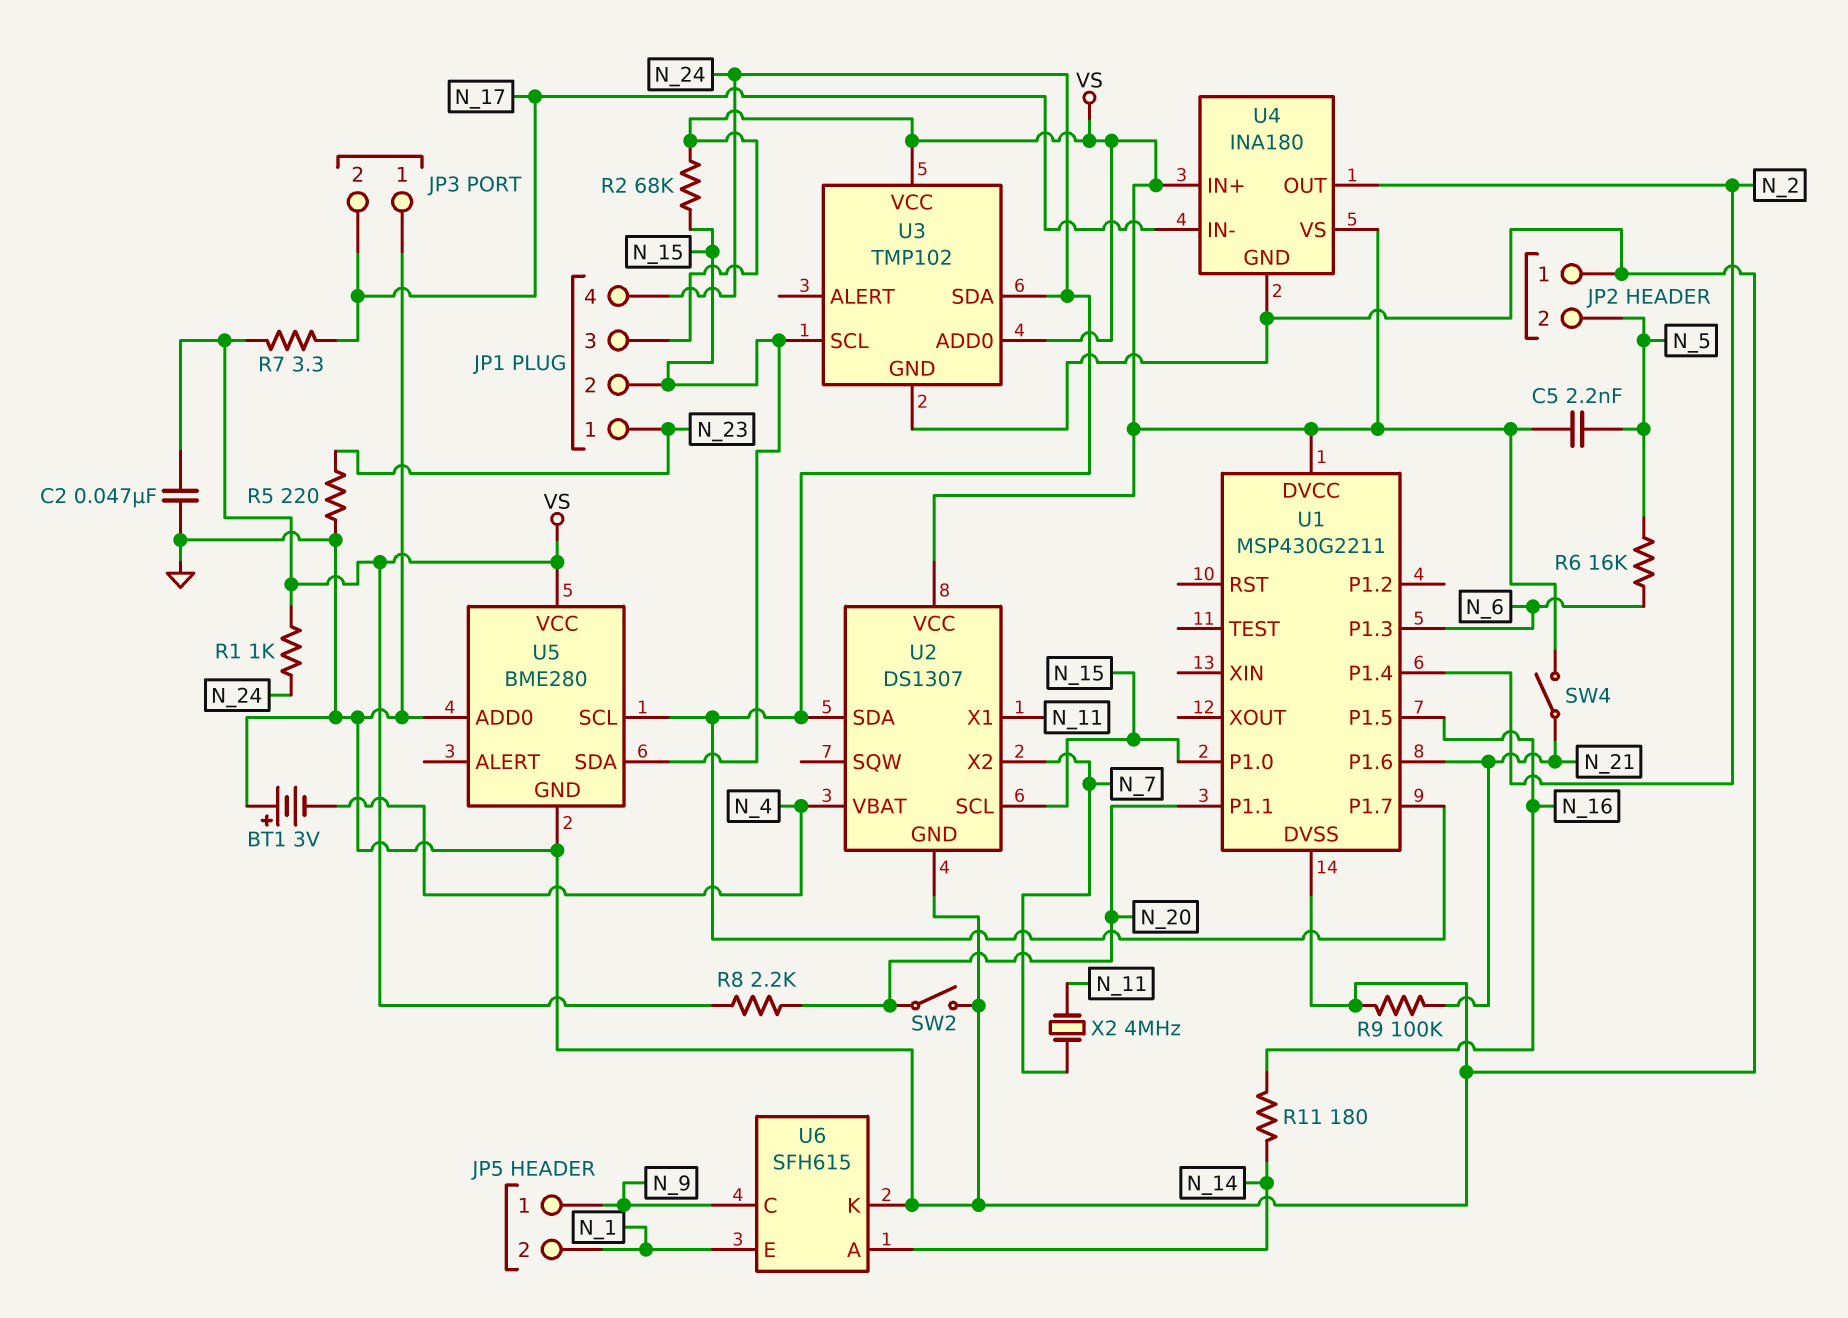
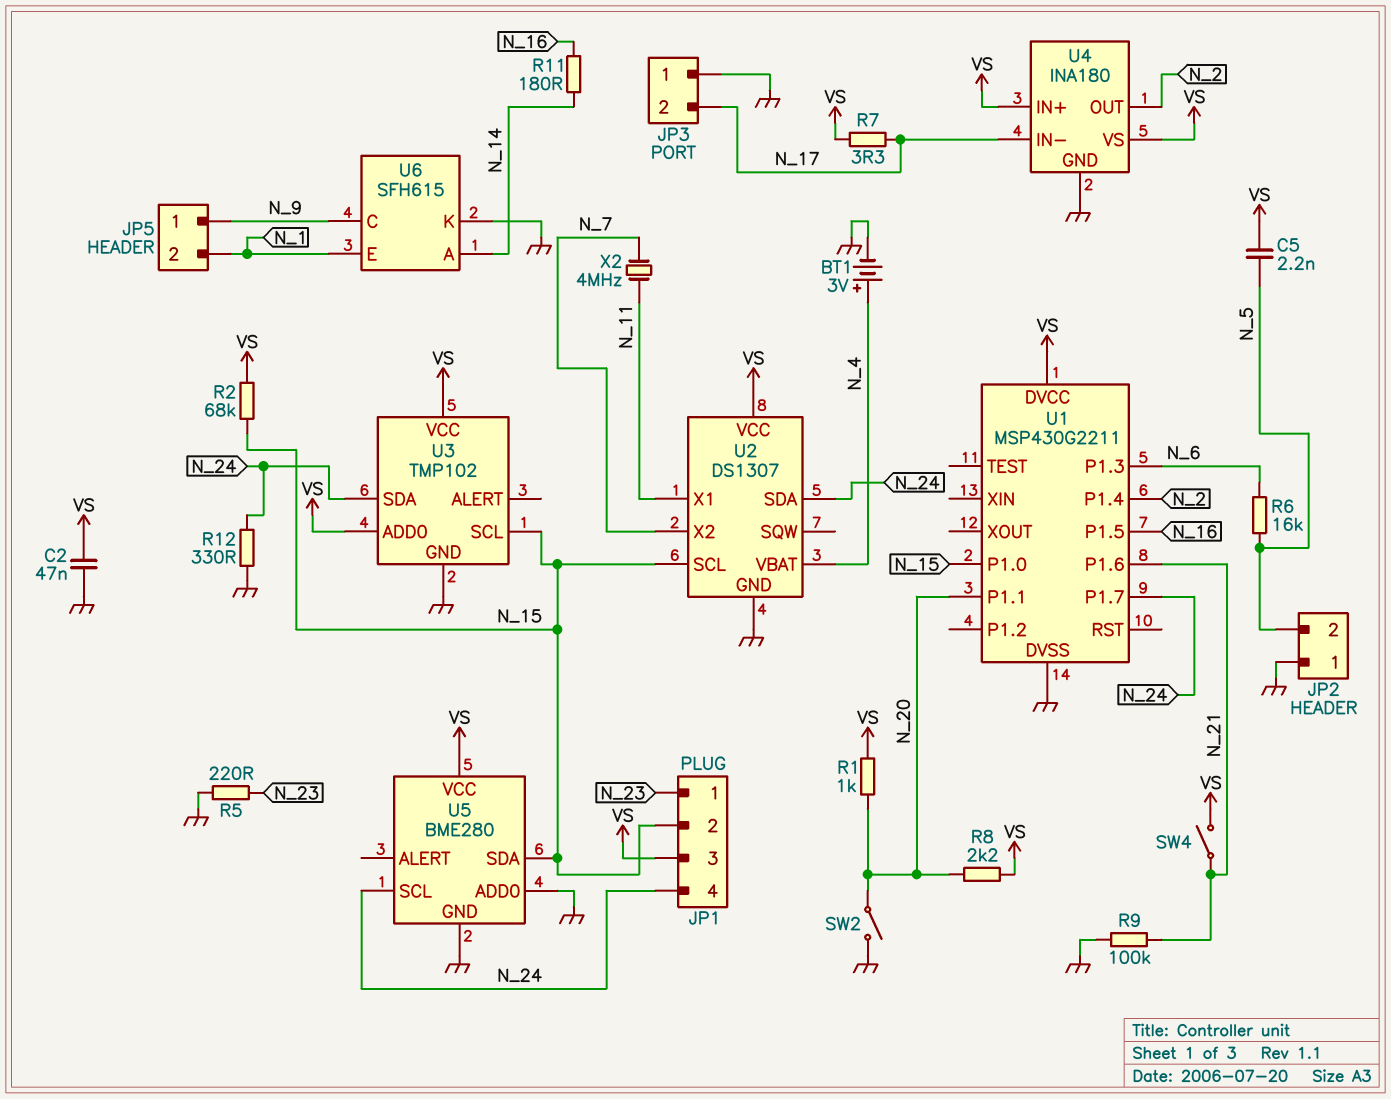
BT1: 3V (plus GND, minus N_4) -> 3V (plus N_4, minus GND)
R1: 1k (N_24, VS) -> 1k (N_20, VS)
R12: none -> 330 (GND, N_24)

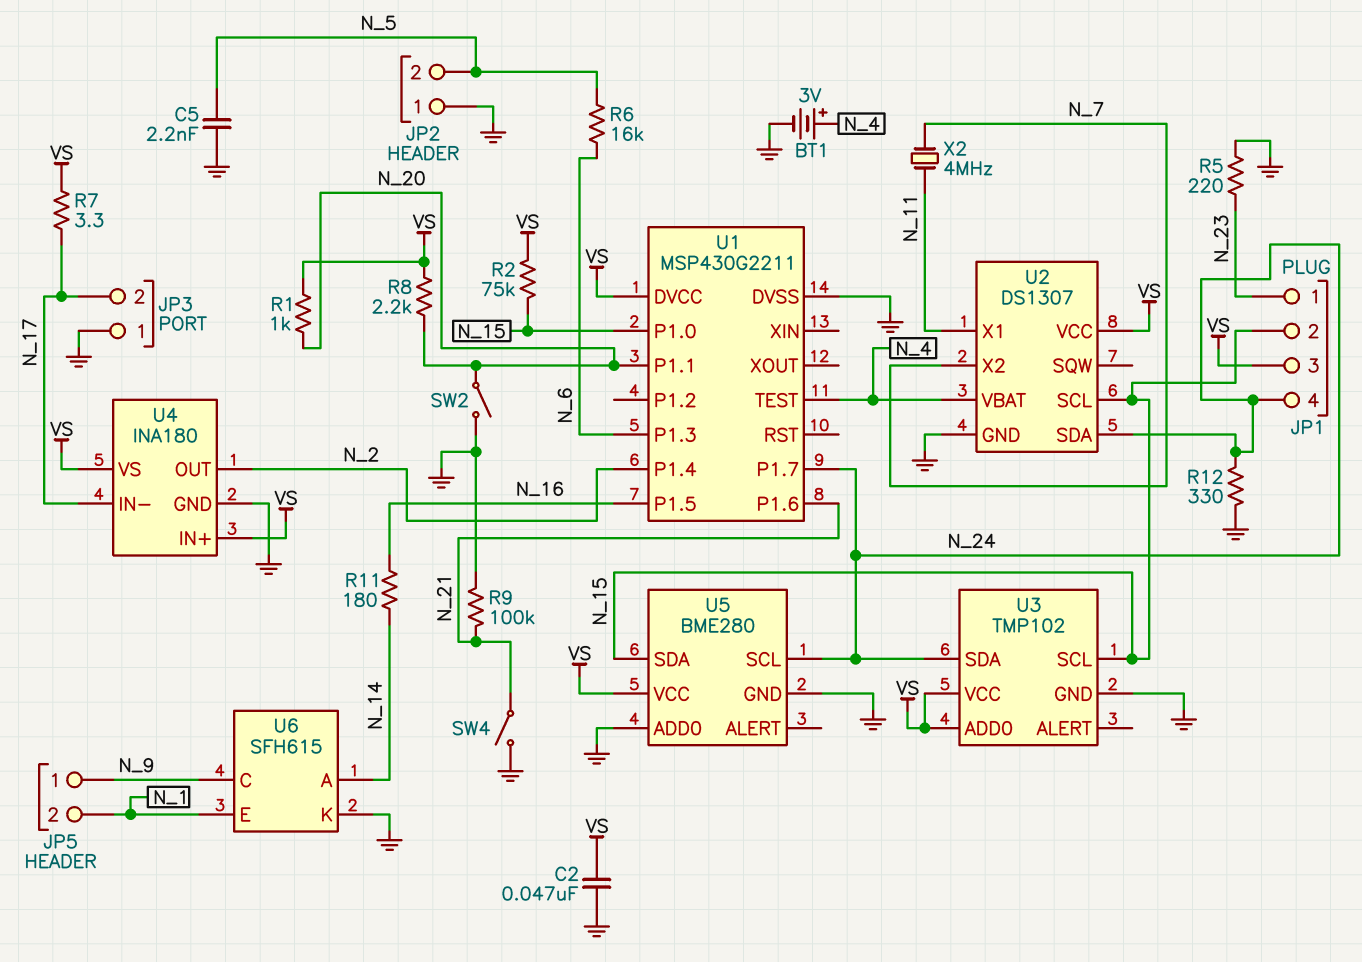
C5: 2.2nF (N_5, VS) -> 2.2nF (GND, N_5)
R2: 68k (N_15, VS) -> 75k (N_15, VS)
SW4: switch (N_21, VS) -> switch (GND, N_21)
U1 pin TEST: none -> N_4

